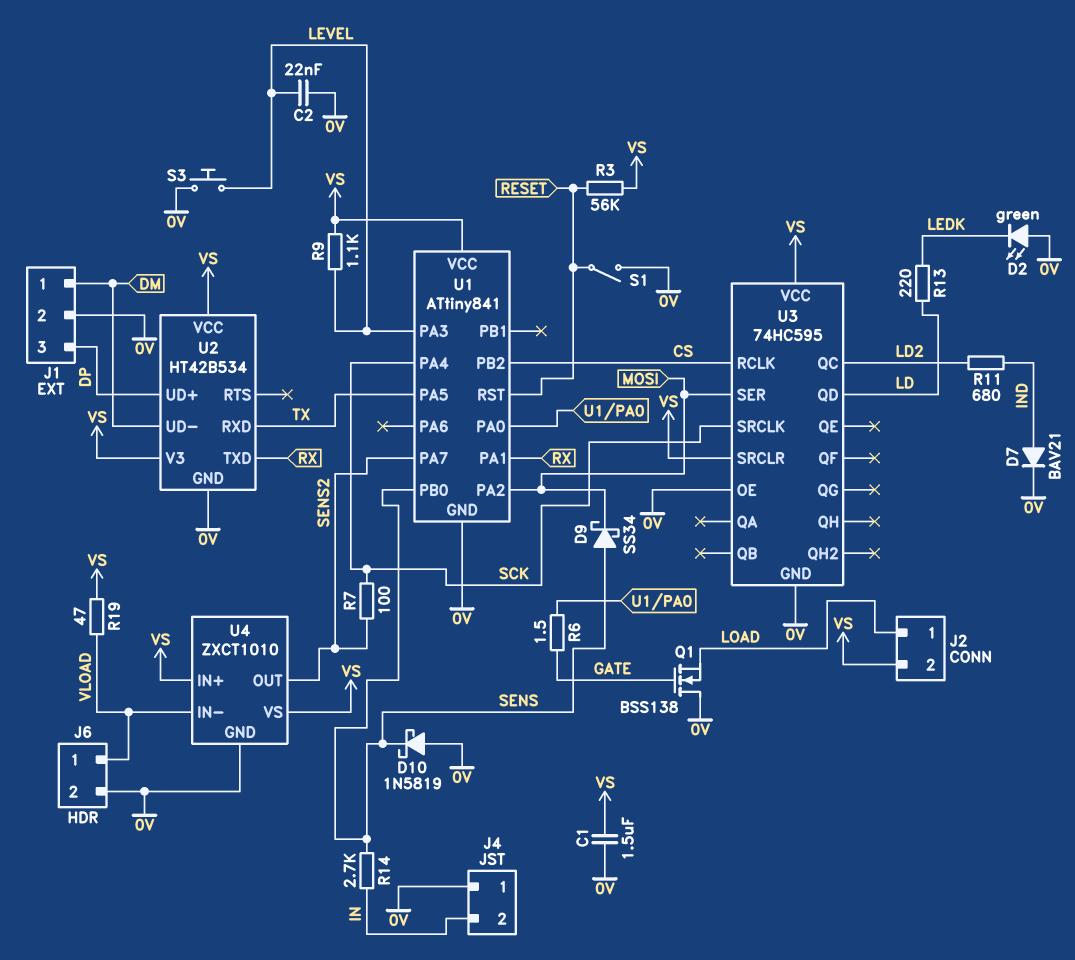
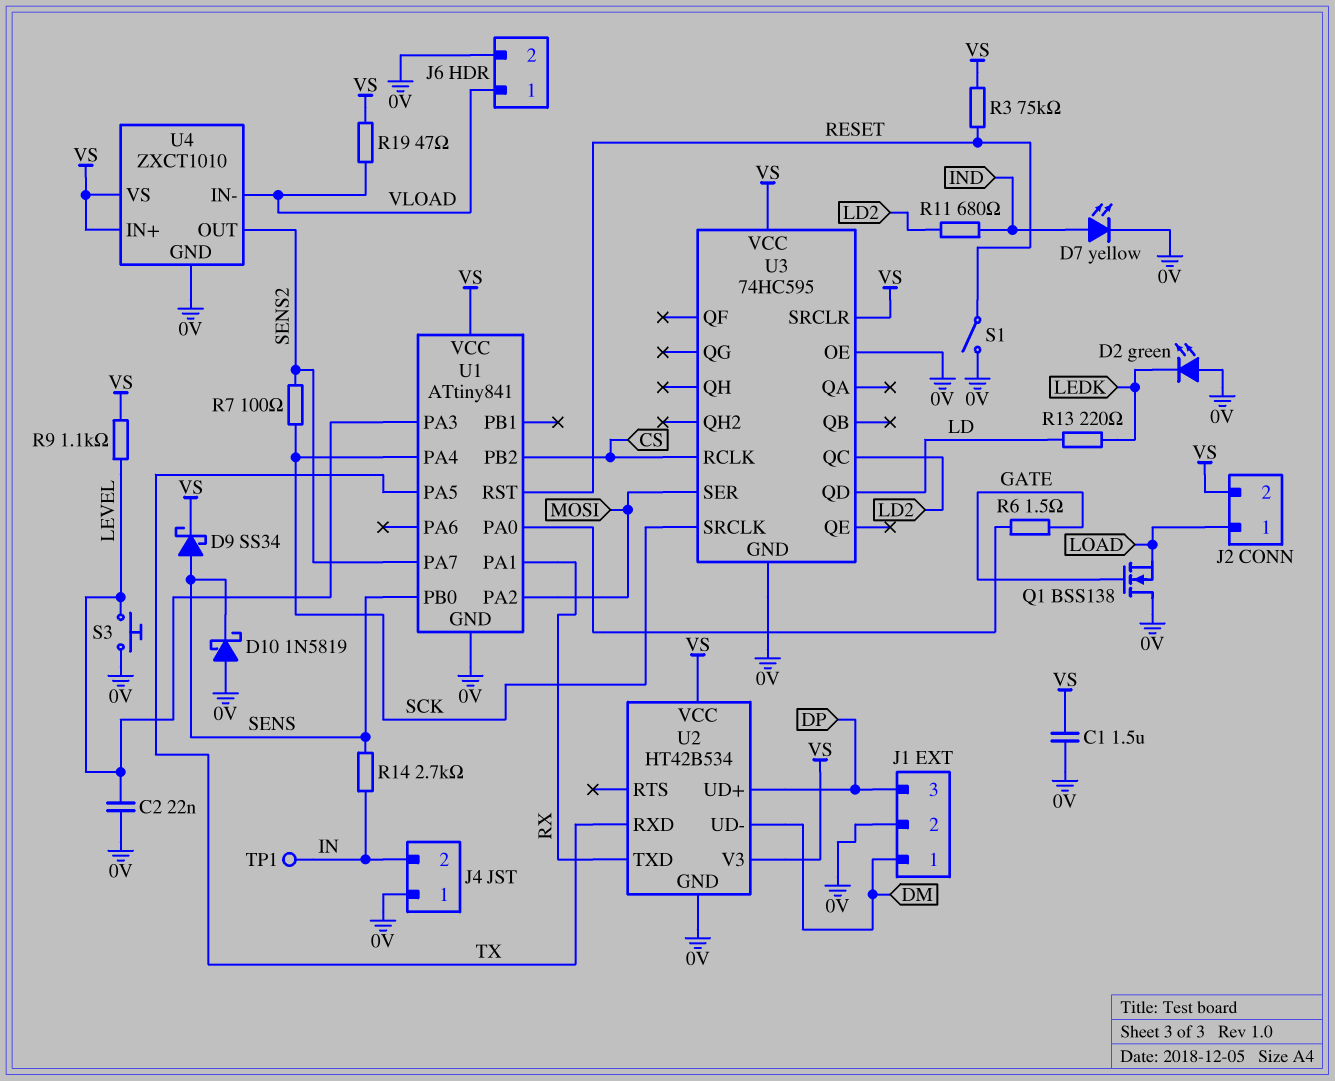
D7: diode BAV21 (A IND, K 0V) -> LED yellow (A IND, K 0V)
D9: schottky SS34 (A SENS, K MOSI) -> schottky SS34 (A SENS, K VS)
R3: 56k (RESET, VS) -> 75k (RESET, VS)
TP1: none -> test point (IN)

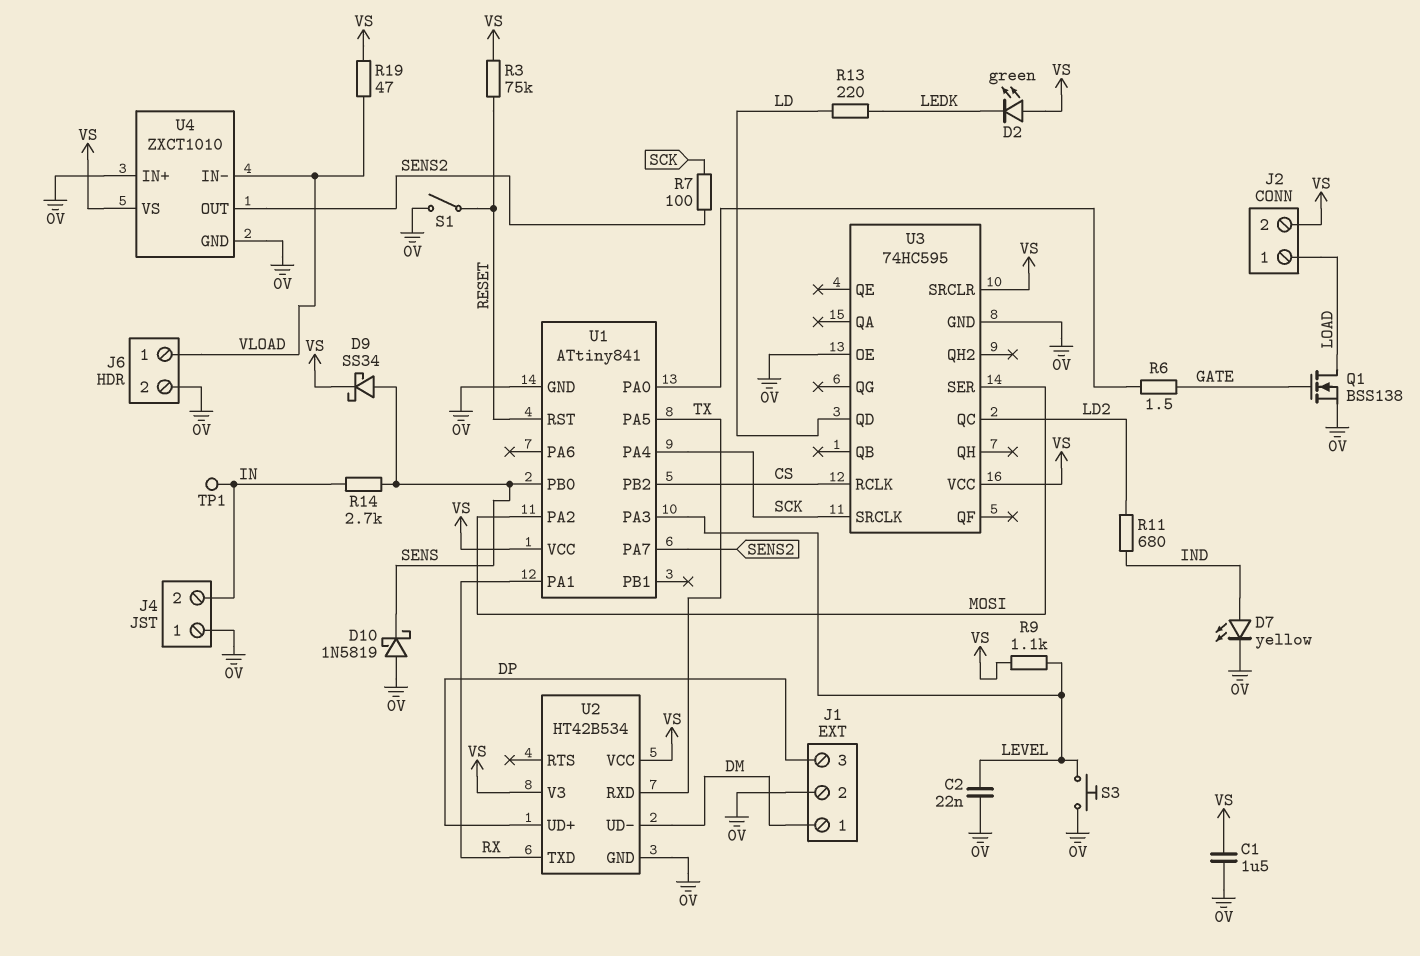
D2: LED green (A 0V, K LEDK) -> LED green (A VS, K LEDK)
Q1: NMOS BSS138 (G GATE, D 0V, S LOAD) -> NMOS BSS138 (G GATE, D LOAD, S 0V)
U4 pin IN+: VS -> 0V

